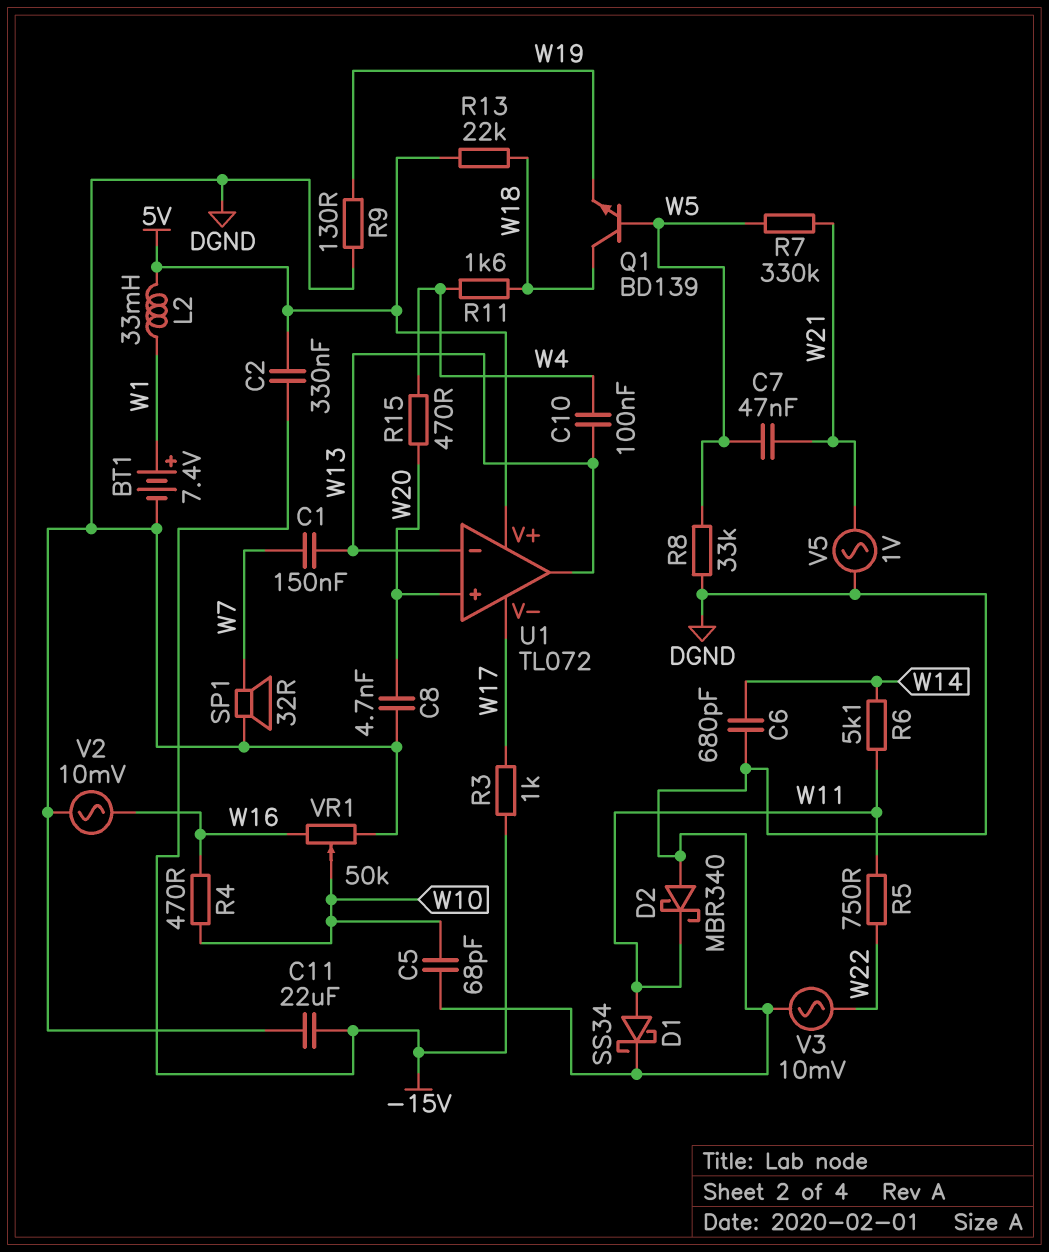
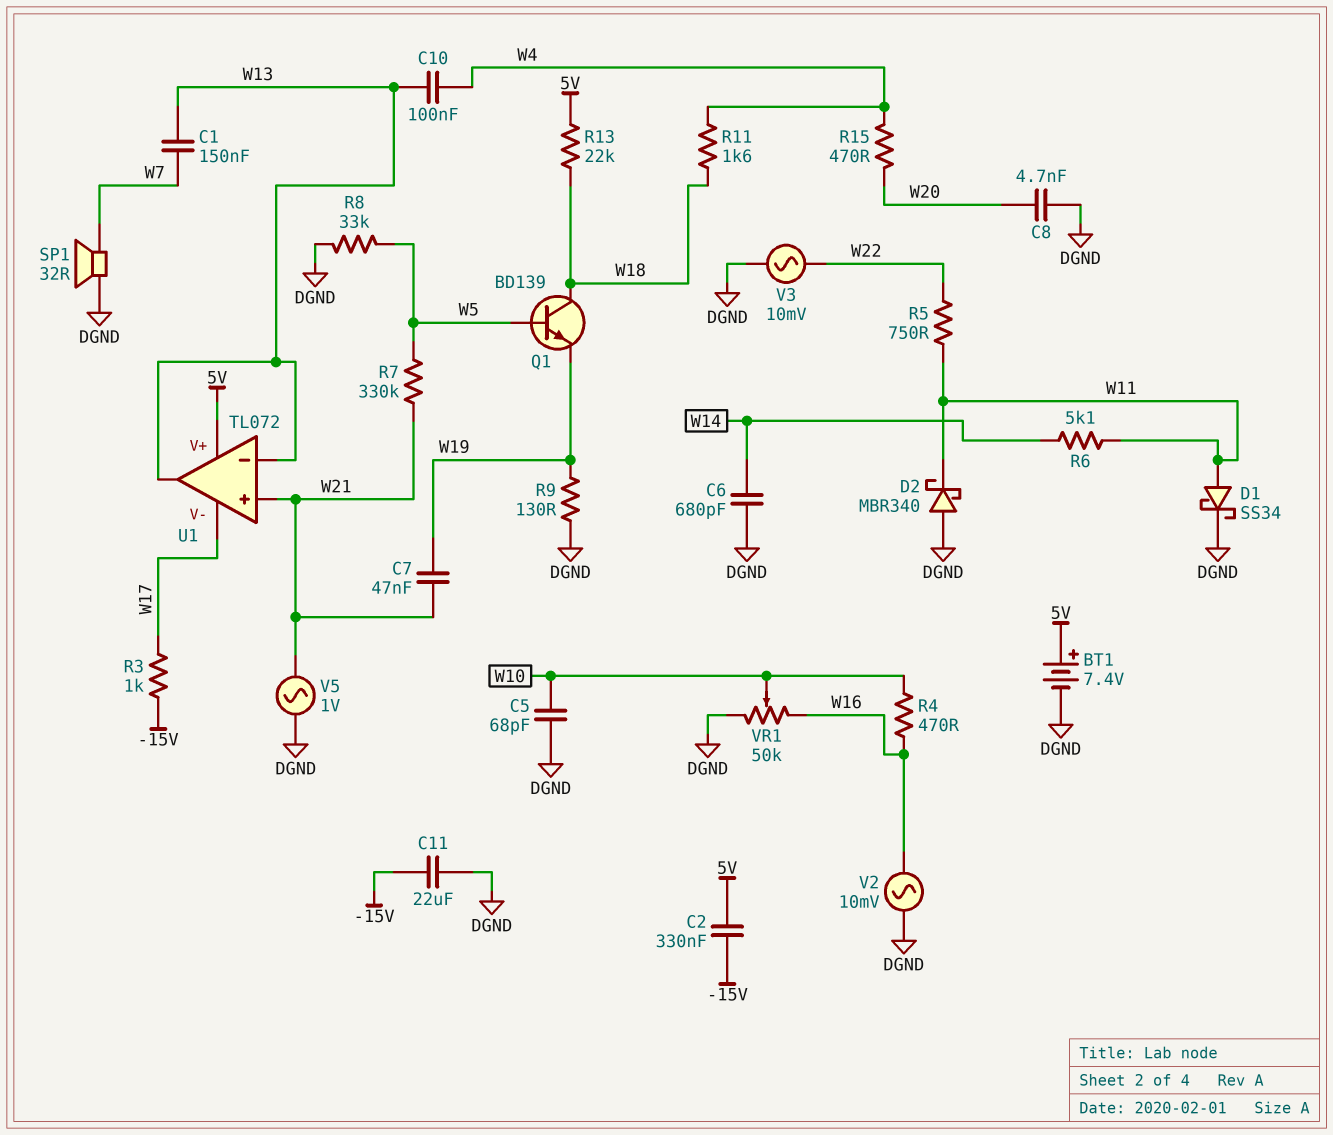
BT1: 7.4V (plus W1, minus DGND) -> 7.4V (plus 5V, minus DGND)
C7: 47nF (W5, W21) -> 47nF (W19, W21)
L2: 33mH (5V, W1) -> none
U1 pin in+: W20 -> W21

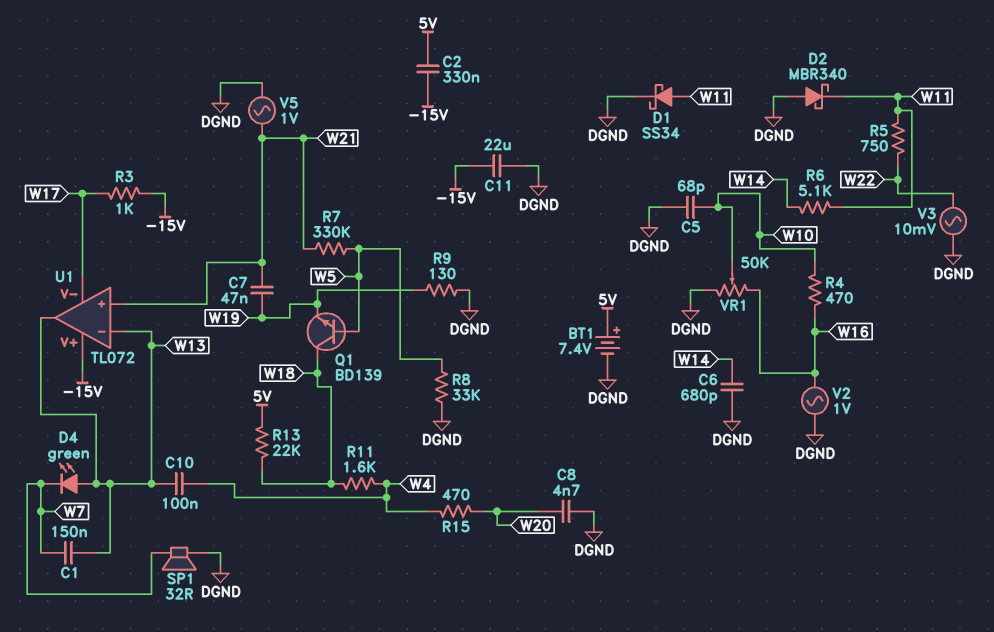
D4: none -> LED green (A W13, K W7)
U1 pin V+: 5V -> -15V
V2: AC 10mV (DGND, W16) -> AC 1V (DGND, W16)

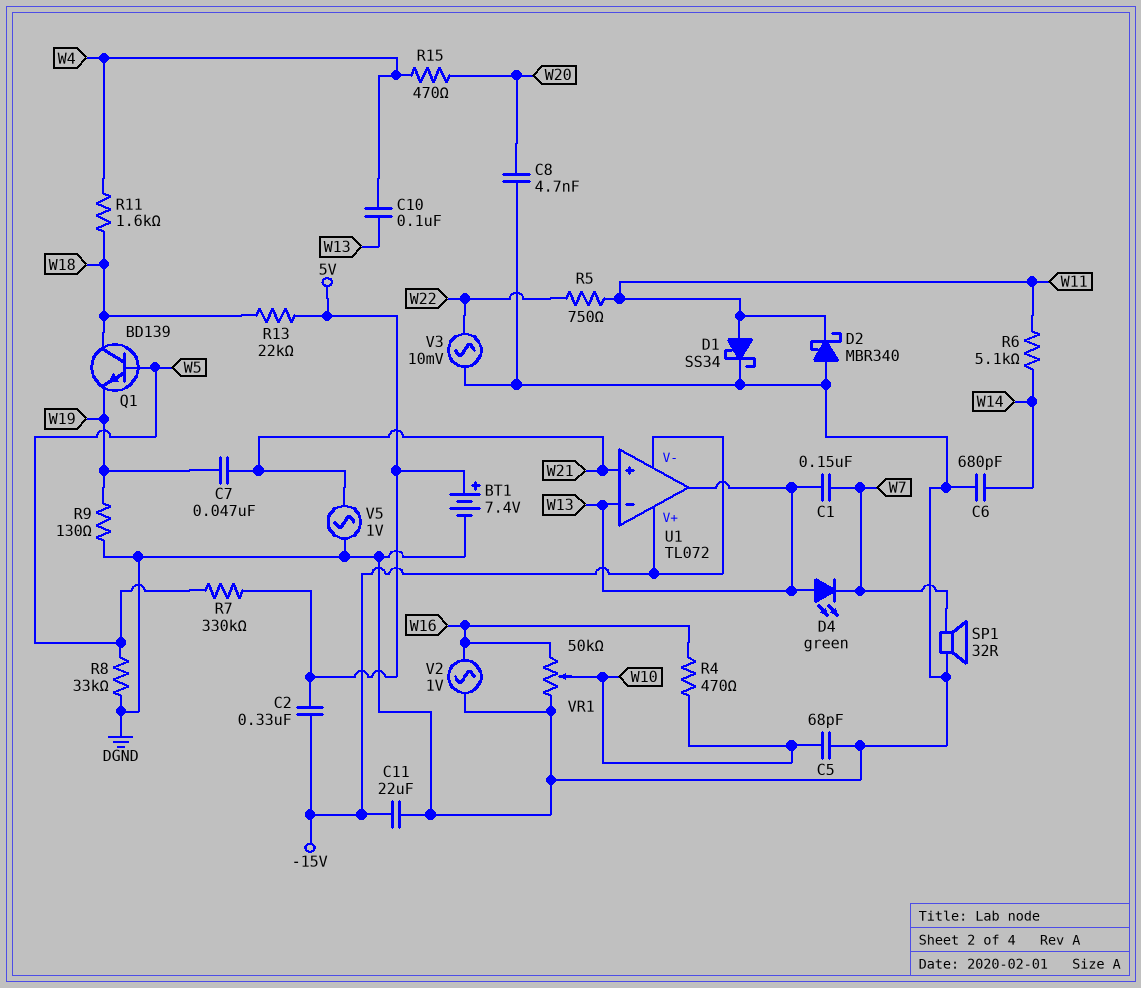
R3: 1k (-15V, W17) -> none
R7: 330k (W5, W21) -> 330k (5V, W5)
U1 pin V-: W17 -> -15V

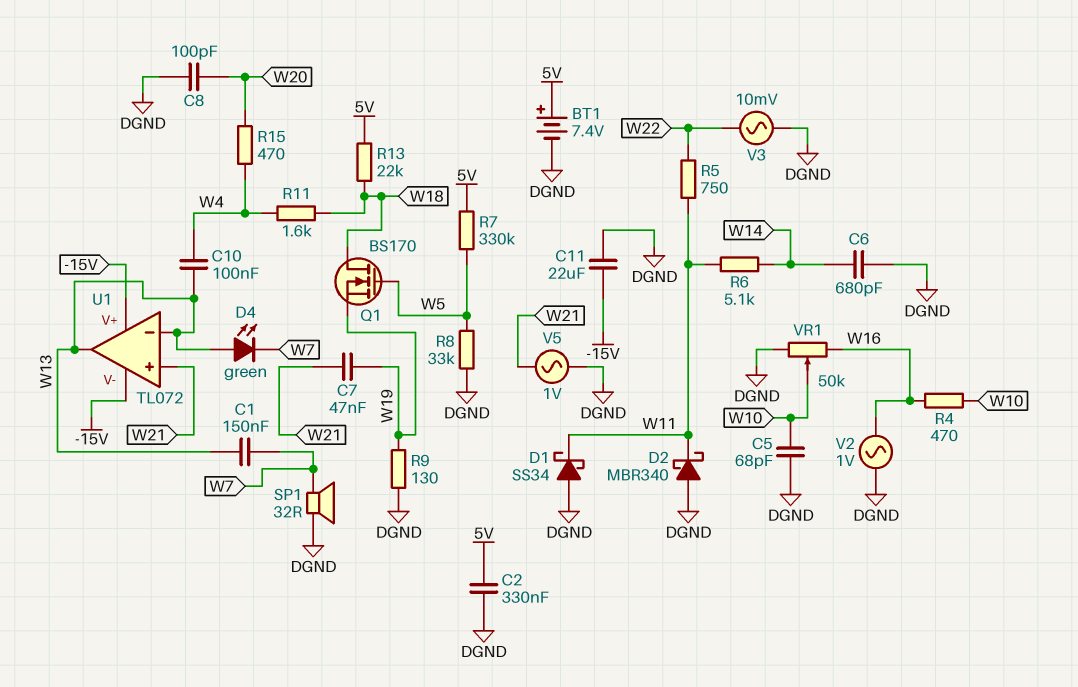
C2: 330nF (-15V, 5V) -> 330nF (5V, DGND)
C8: 4.7nF (DGND, W20) -> 100pF (DGND, W20)
D1: schottky SS34 (A W11, K DGND) -> schottky SS34 (A DGND, K W11)
Q1: NPN BD139 (B W5, C W18, E W19) -> NMOS BS170 (G W5, D W18, S W19)

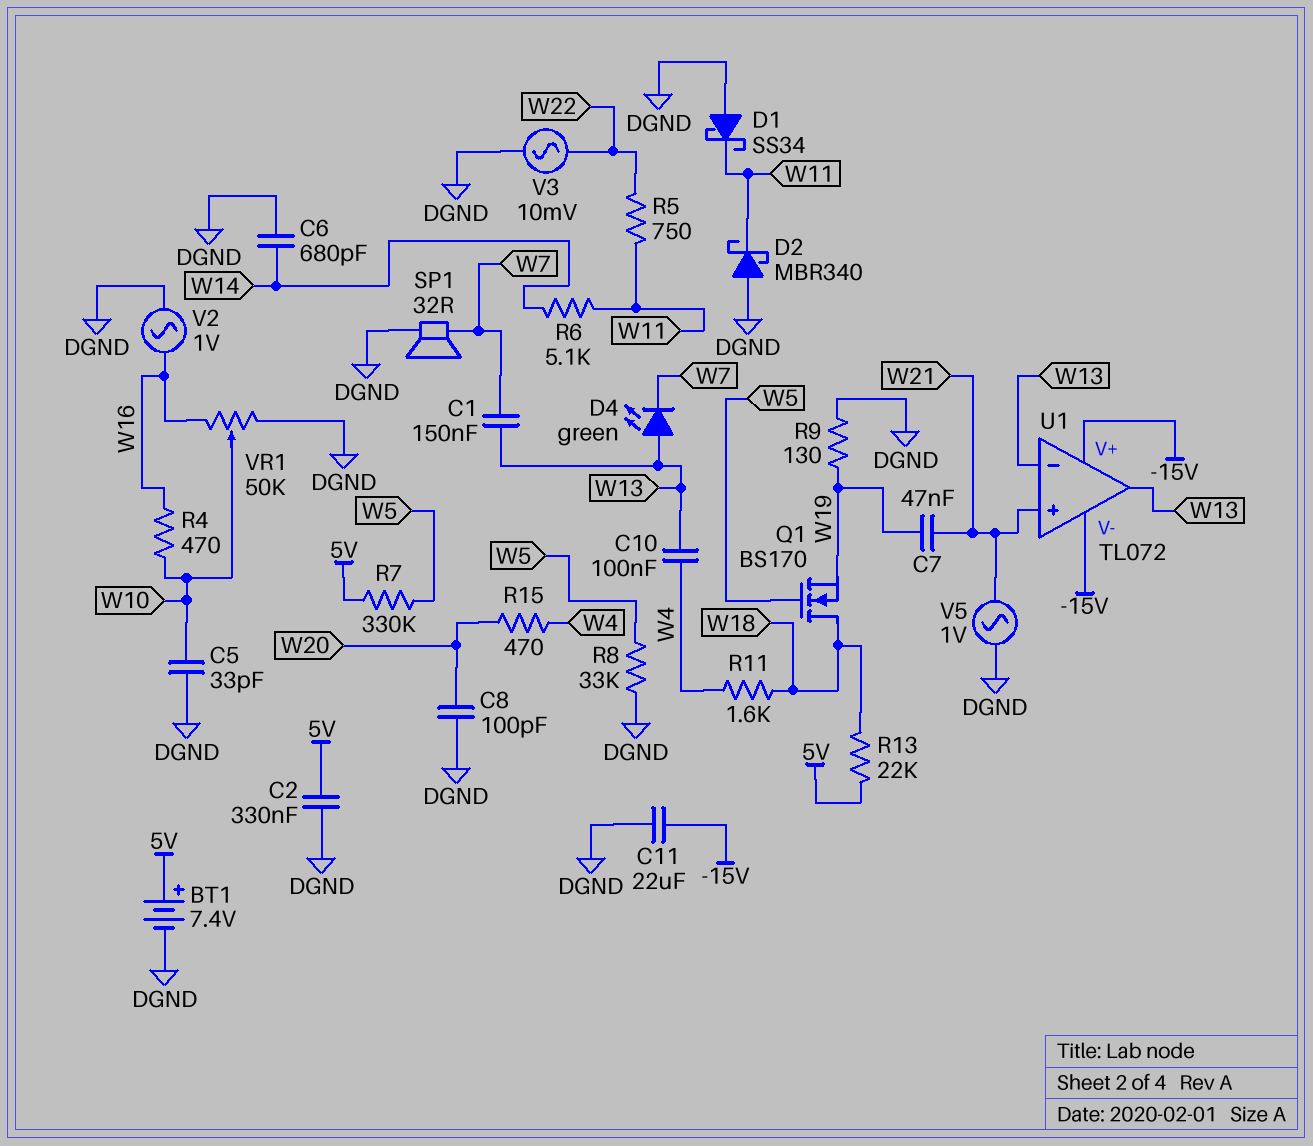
C5: 68pF (DGND, W10) -> 33pF (DGND, W10)

